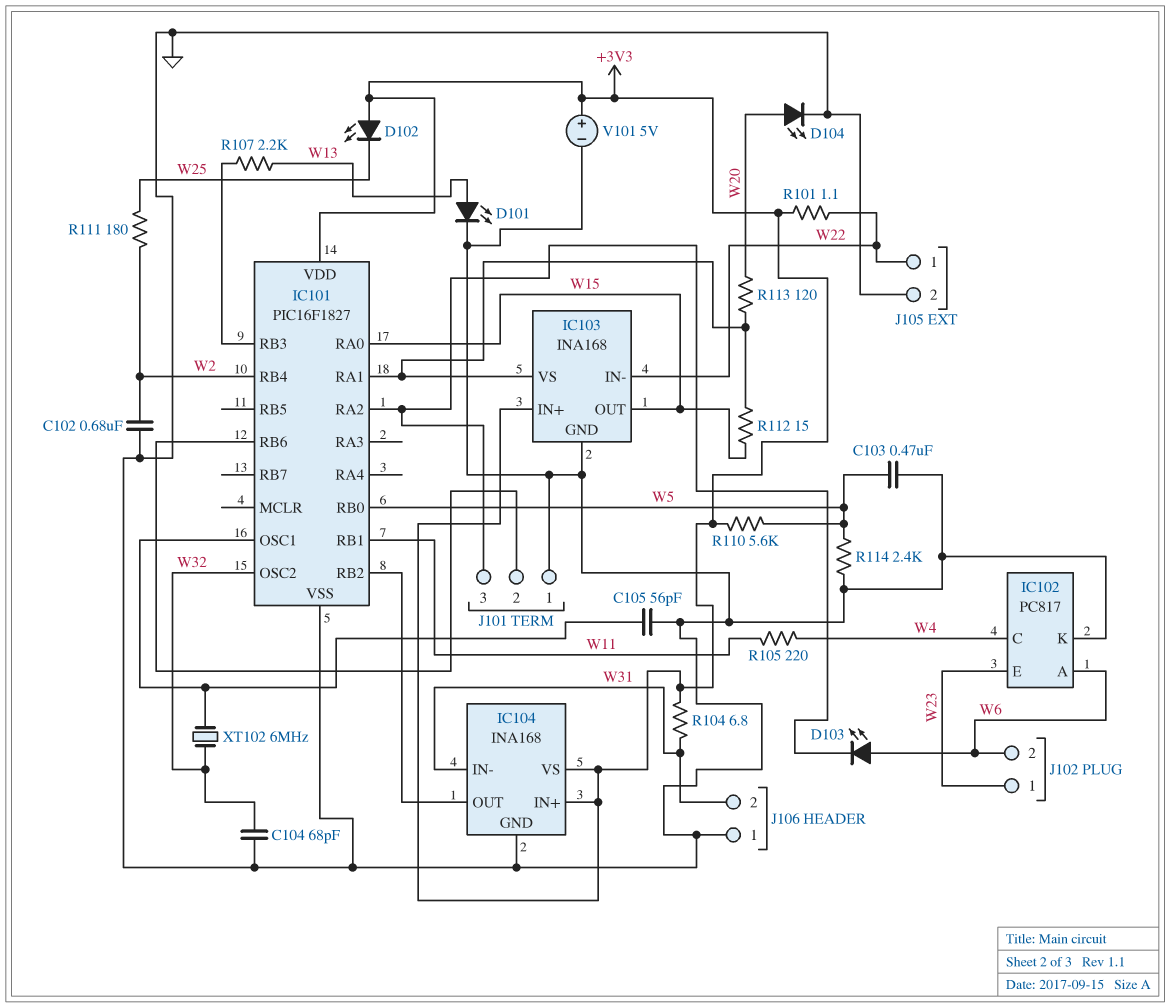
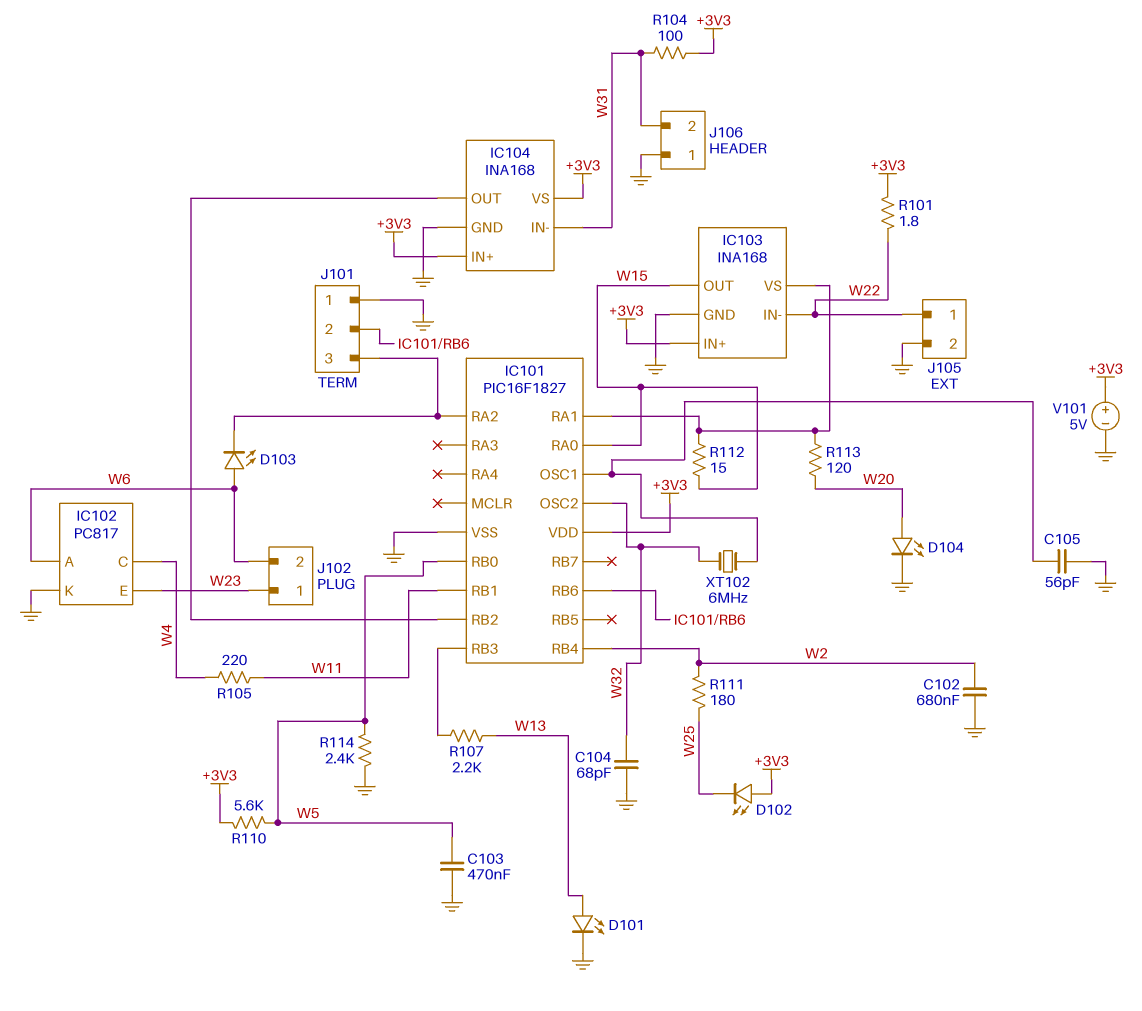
R101: 1.1 (+3V3, W22) -> 1.8 (+3V3, W22)
R104: 6.8 (+3V3, W31) -> 100 (+3V3, W31)

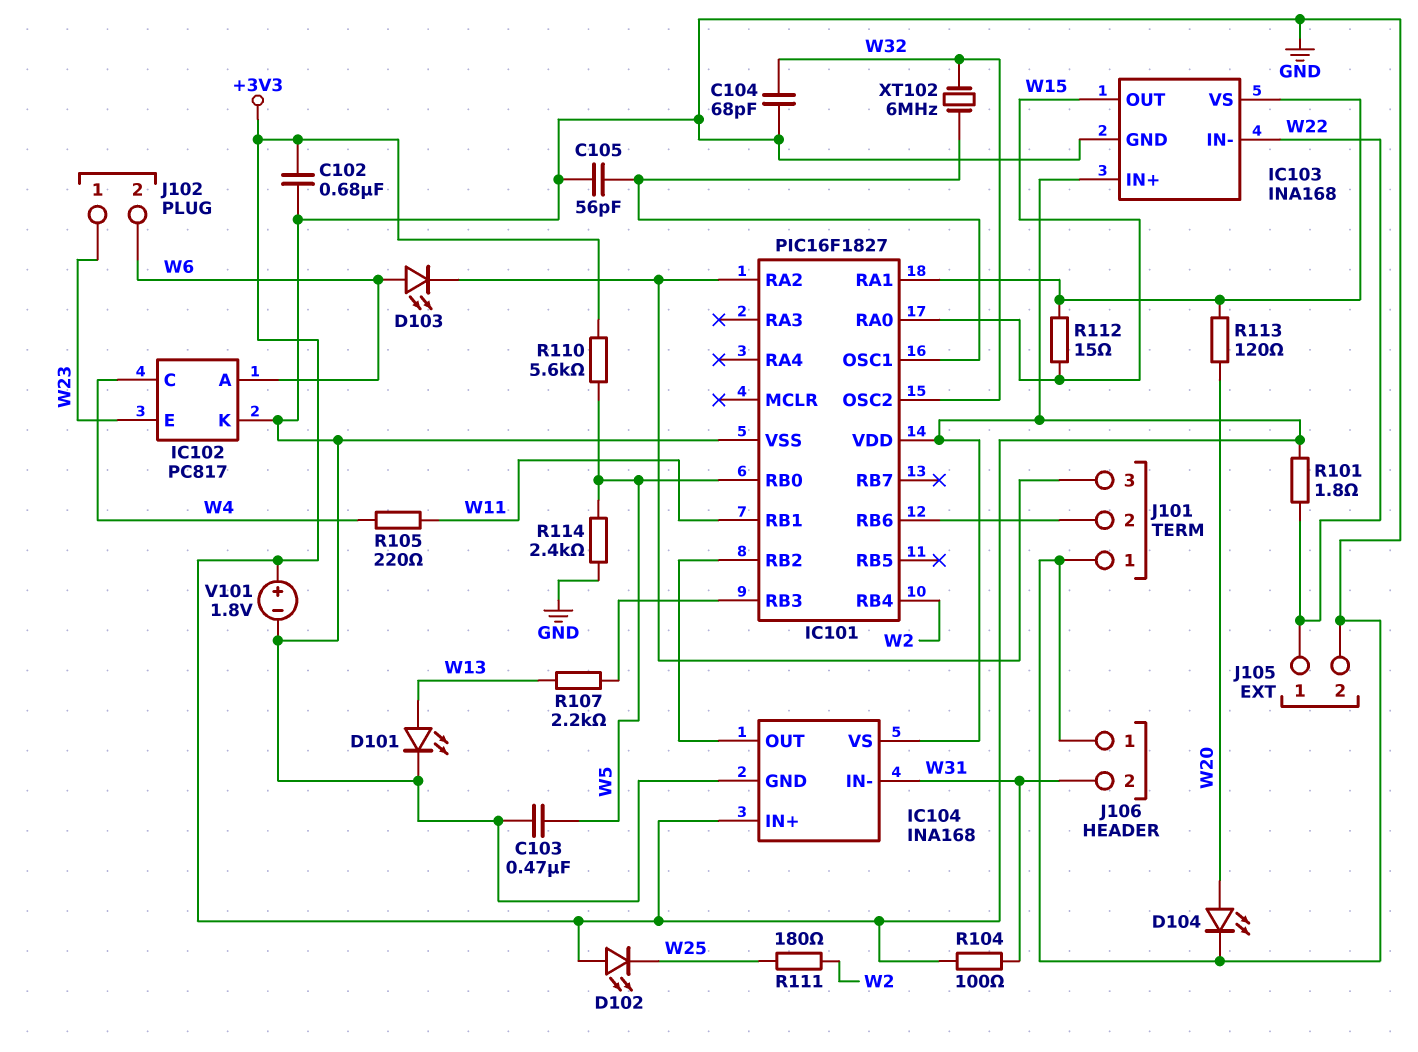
C102: 680nF (GND, W2) -> 680nF (+3V3, GND)
V101: 5V (plus +3V3, minus GND) -> 1.8V (plus +3V3, minus GND)

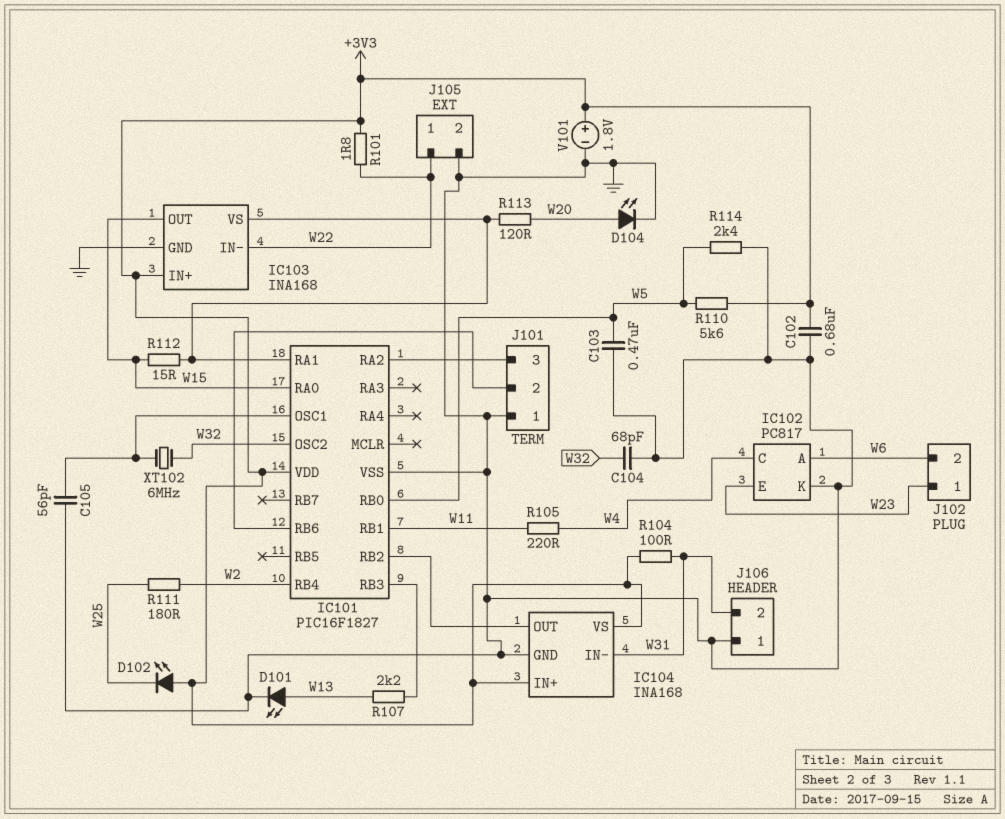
D103: LED (A W6, K IC101/RA2) -> none

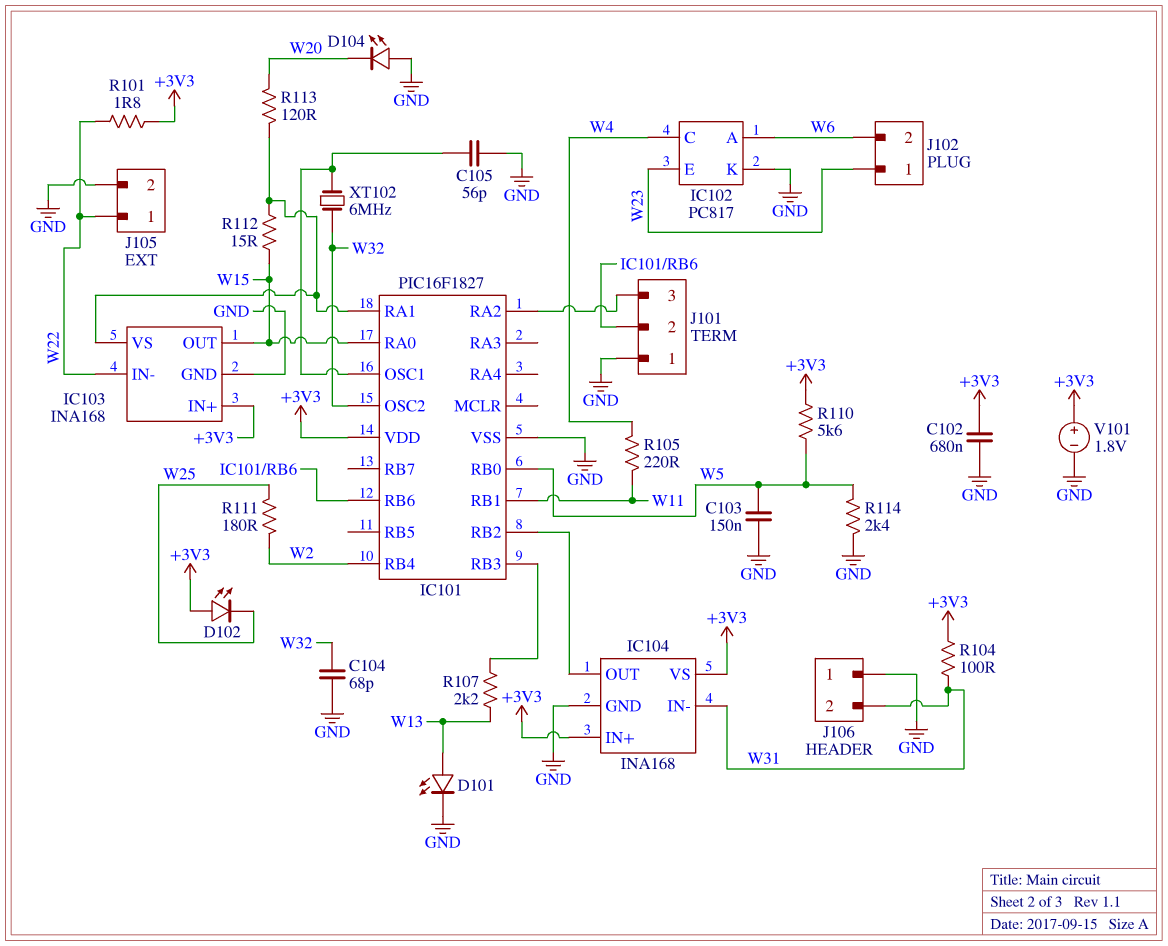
C103: 470nF (GND, W5) -> 150nF (GND, W5)
D104: LED (A W20, K GND) -> LED (A GND, K W20)

